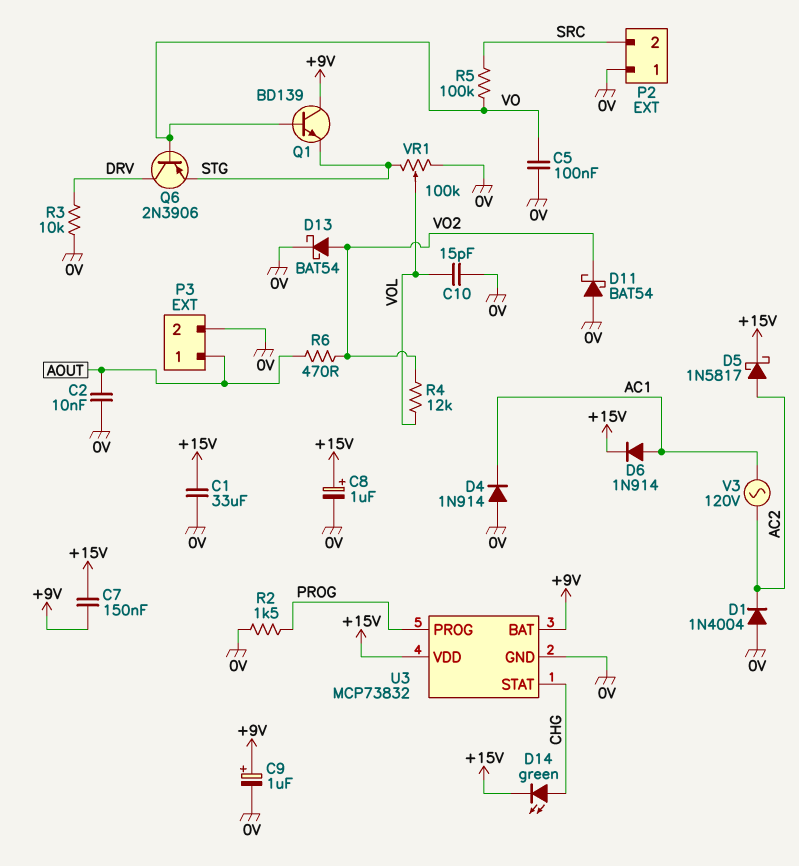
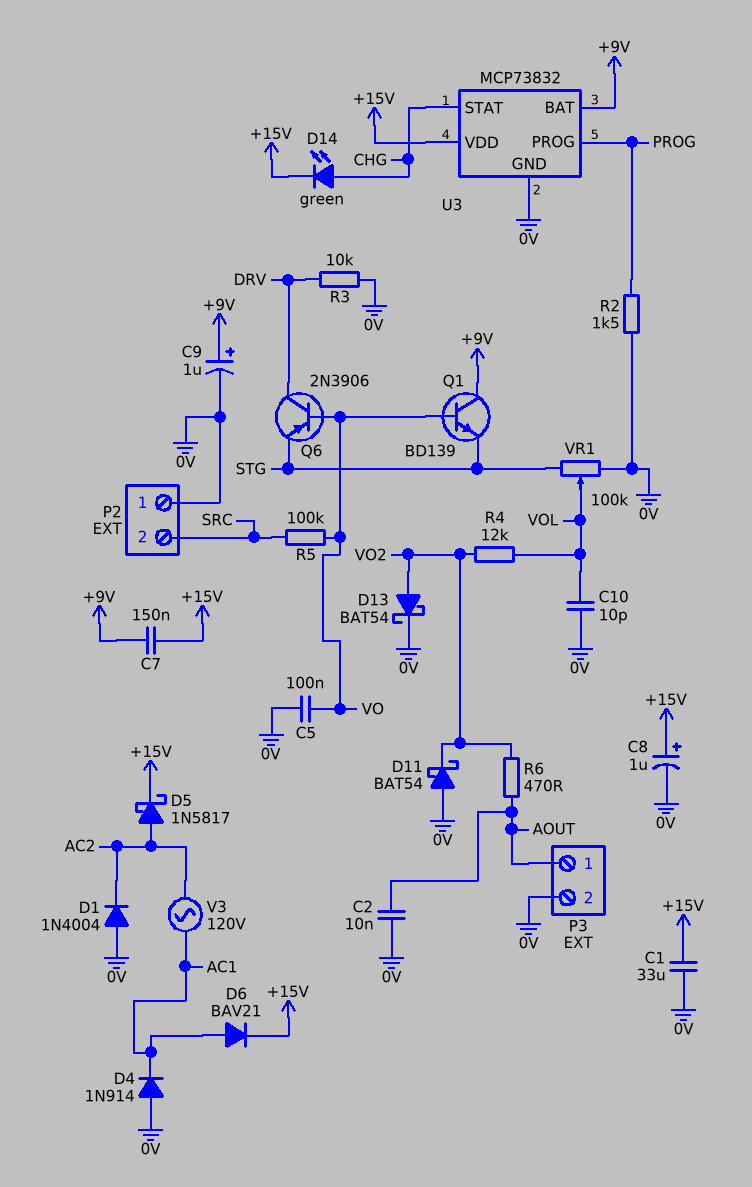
C10: 15pF (0V, VOL) -> 10pF (0V, VOL)
D6: diode 1N914 (A AC1, K +15V) -> diode BAV21 (A AC1, K +15V)

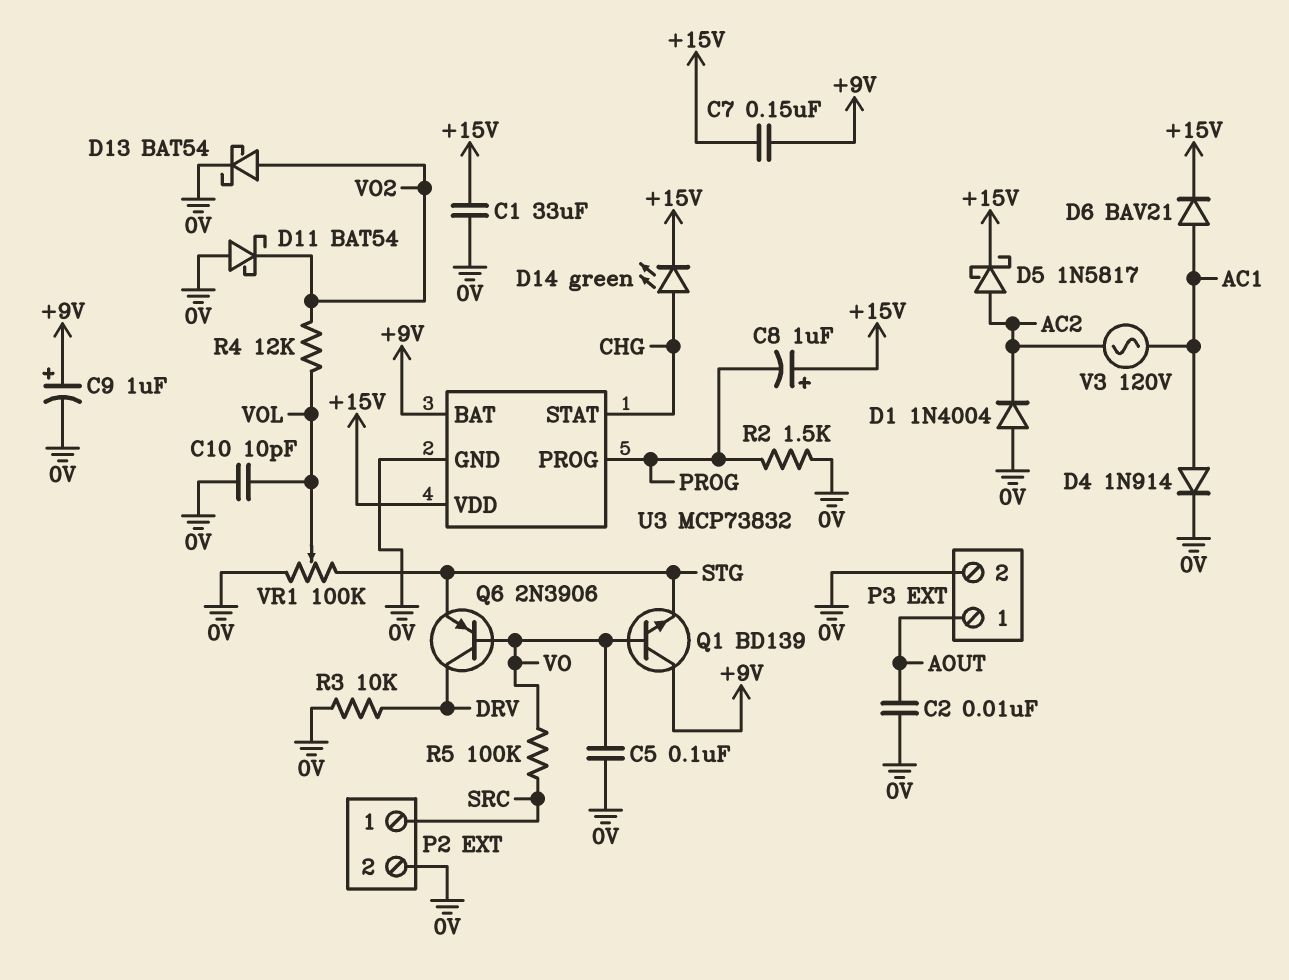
C8: 1uF (plus +15V, minus 0V) -> 1uF (plus +15V, minus PROG)
D4: diode 1N914 (A 0V, K AC1) -> diode 1N914 (A AC1, K 0V)
P2 pin 1: 0V -> SRC
P2 pin 2: SRC -> 0V
R6: 470 (AOUT, VO2) -> none

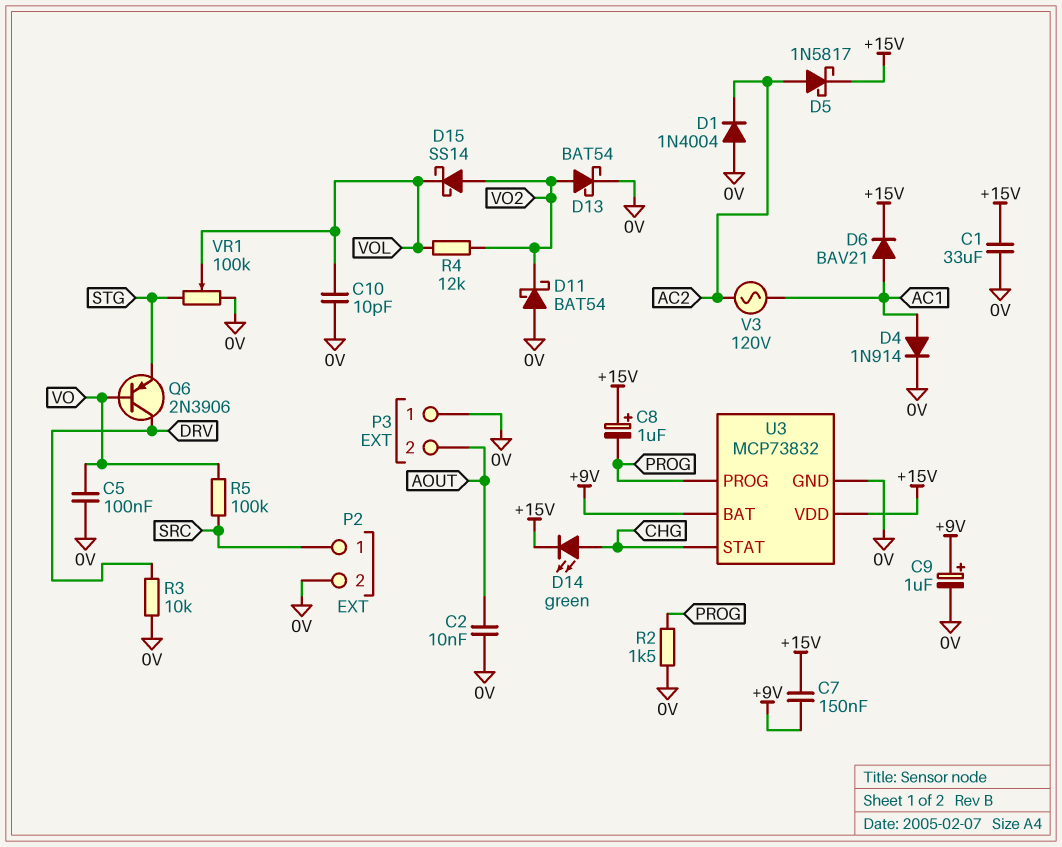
D15: none -> schottky SS14 (A VO2, K VOL)
P3 pin 1: AOUT -> 0V
P3 pin 2: 0V -> AOUT
Q1: NPN BD139 (B VO, C +9V, E STG) -> none

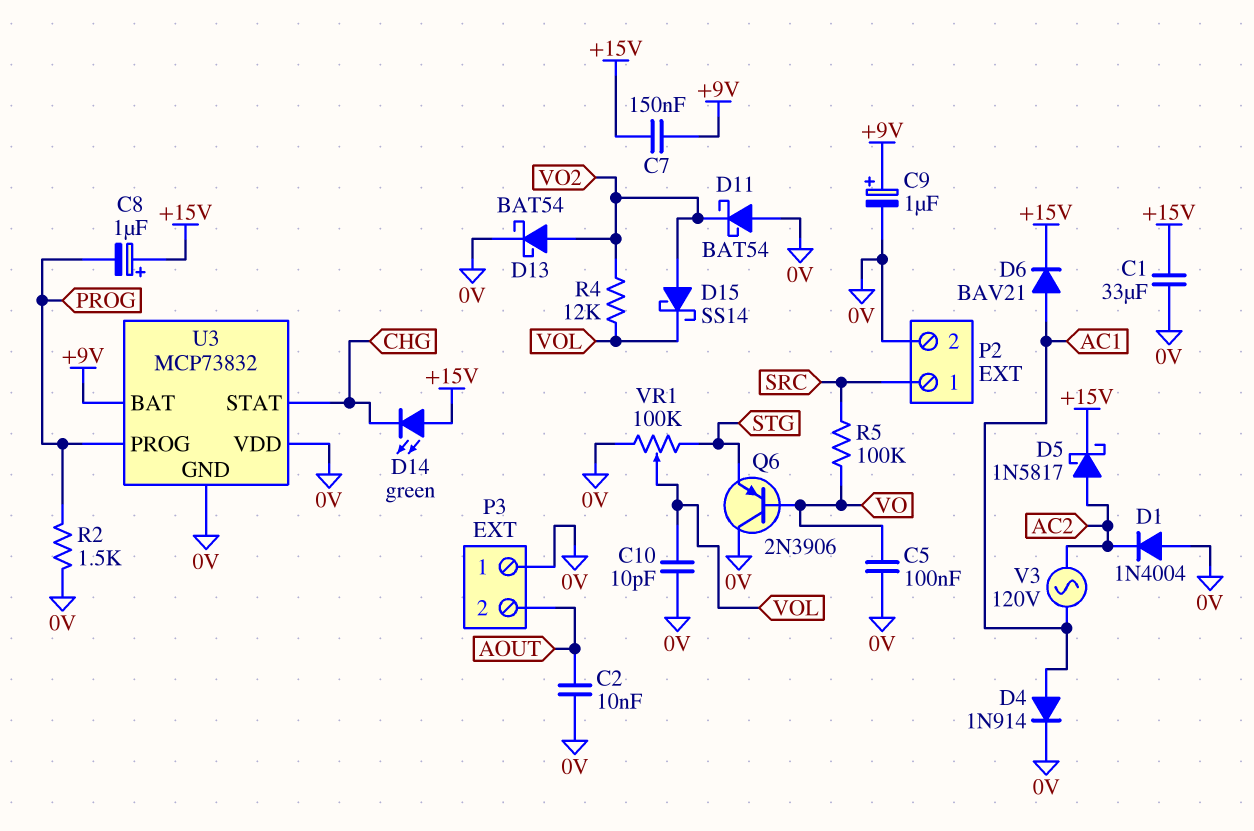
D14: LED green (A CHG, K +15V) -> LED green (A +15V, K CHG)
Q6: PNP 2N3906 (B VO, C DRV, E STG) -> PNP 2N3906 (B VO, C 0V, E STG)
R3: 10k (0V, DRV) -> none
U3 pin VDD: +15V -> 0V

